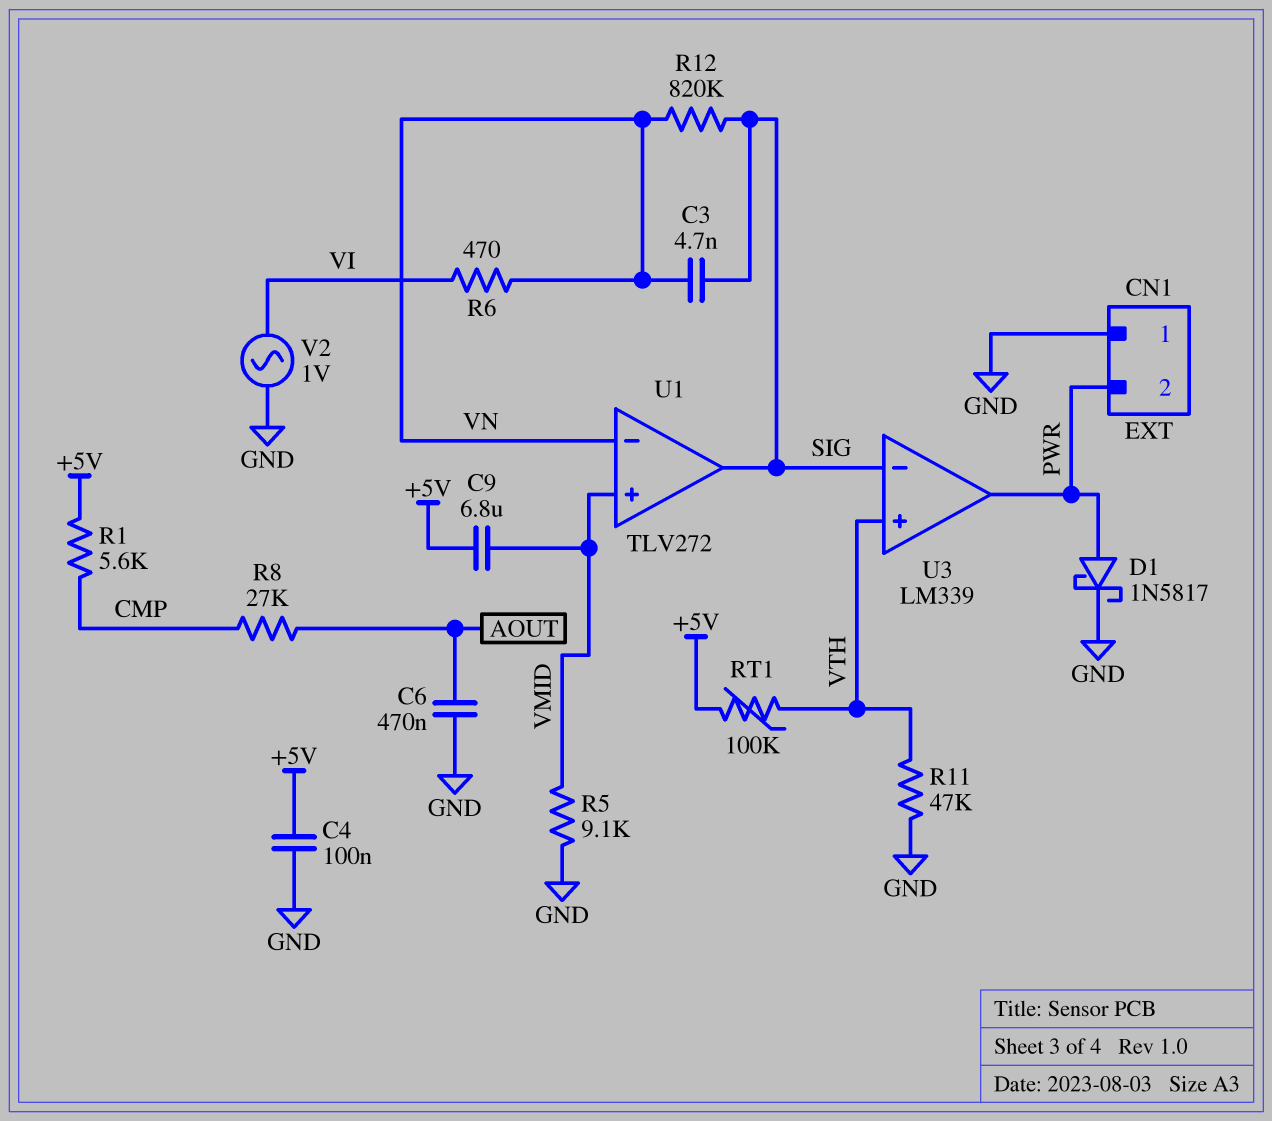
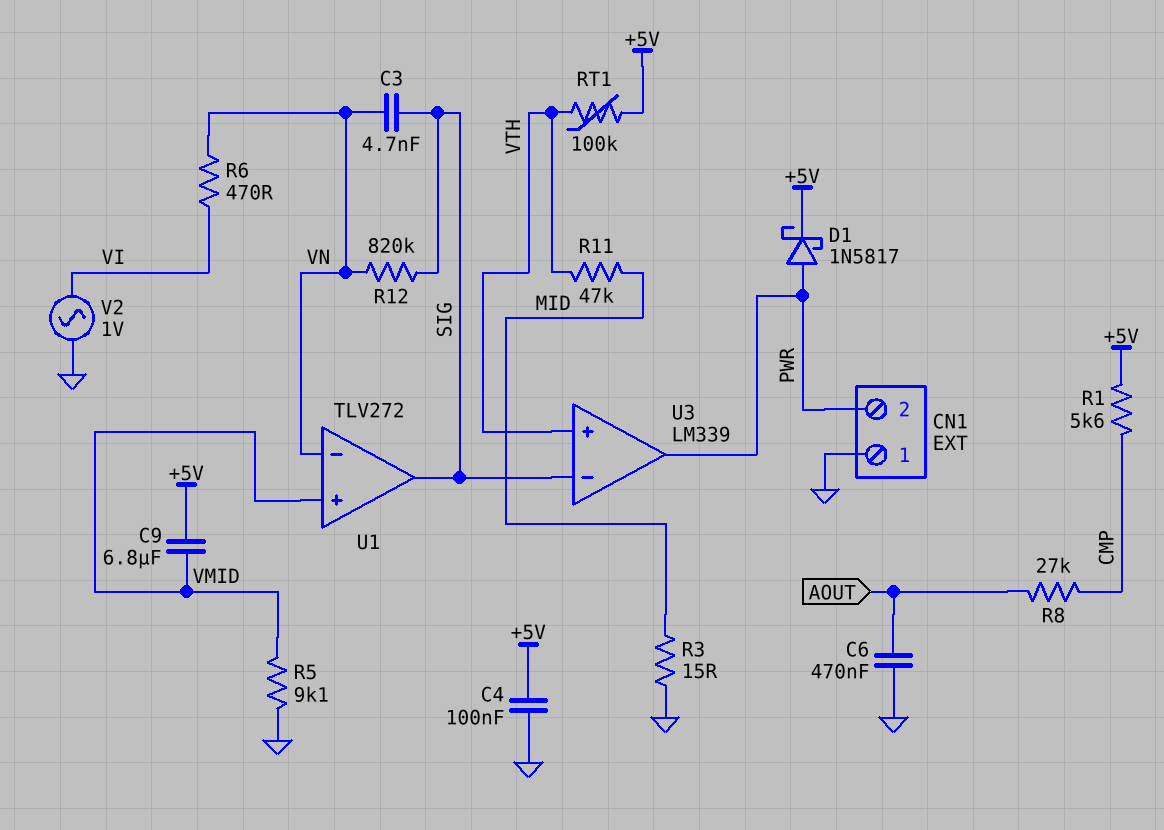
D1: schottky 1N5817 (A PWR, K GND) -> schottky 1N5817 (A PWR, K +5V)
R3: none -> 15 (GND, MID)
R11: 47k (GND, VTH) -> 47k (MID, VTH)

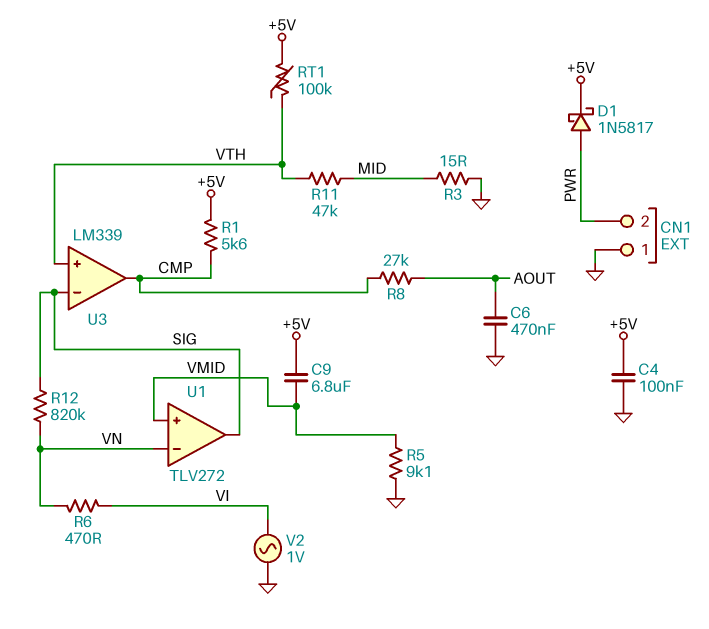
C3: 4.7nF (SIG, VN) -> none
U3 pin out: PWR -> CMP

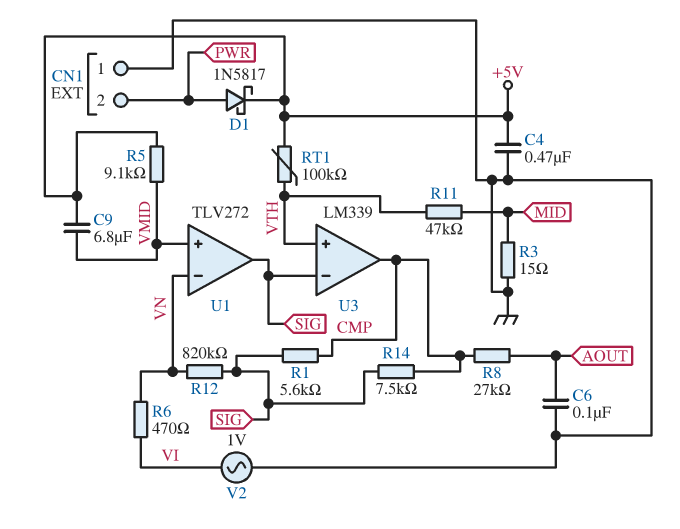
C4: 100nF (+5V, GND) -> 470nF (+5V, GND)
C6: 470nF (AOUT, GND) -> 100nF (AOUT, GND)
R1: 5.6k (+5V, CMP) -> 5.6k (CMP, SIG)
R5: 9.1k (GND, VMID) -> 9.1k (+5V, VMID)
R14: none -> 7.5k (CMP, SIG)

